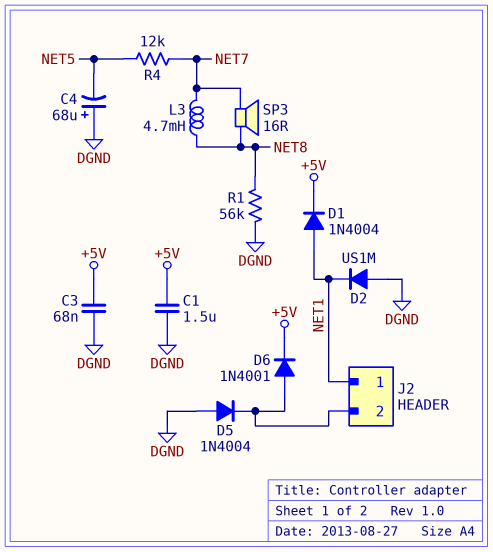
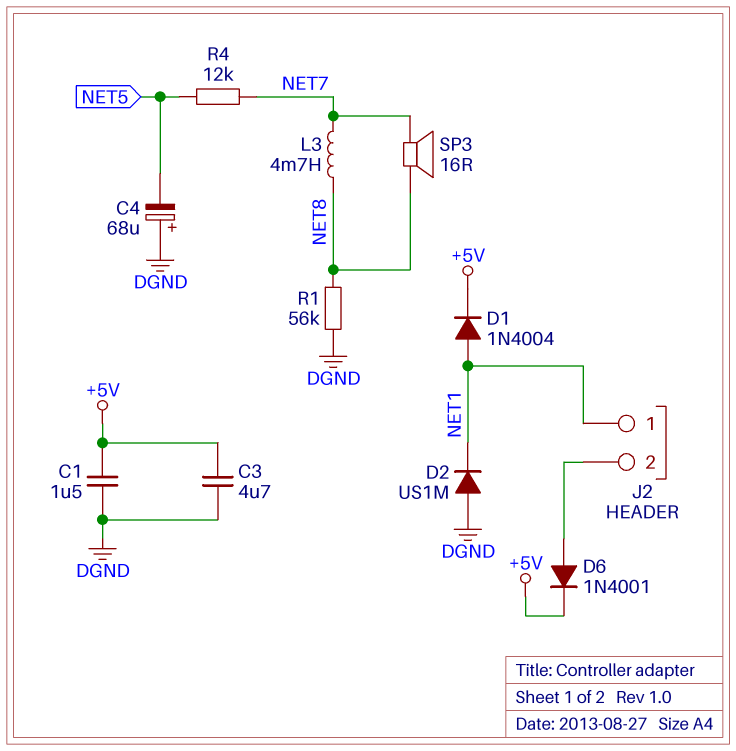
C3: 68nF (+5V, DGND) -> 4.7uF (+5V, DGND)
D5: diode 1N4004 (A DGND, K J2/2) -> none

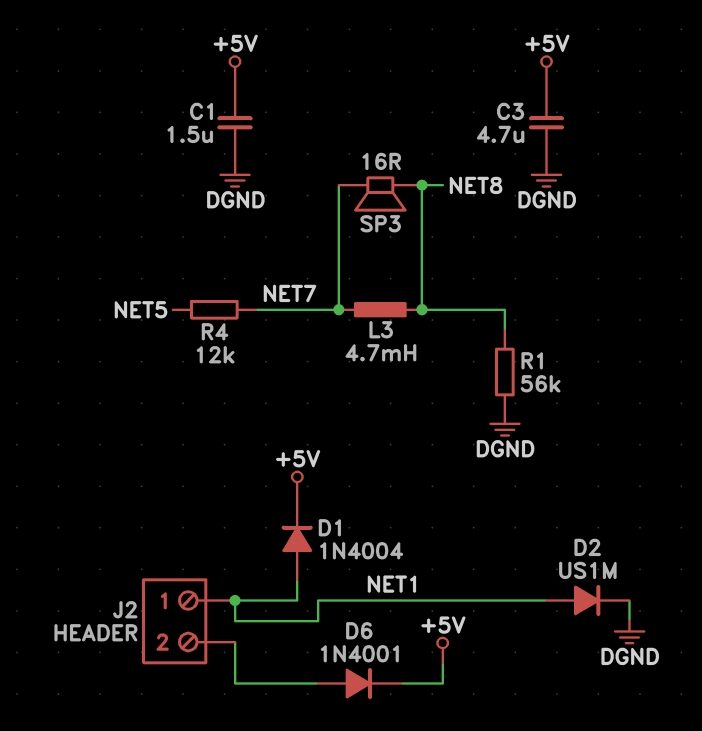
C4: 68uF (plus DGND, minus NET5) -> none
D2: diode US1M (A DGND, K NET1) -> diode US1M (A NET1, K DGND)

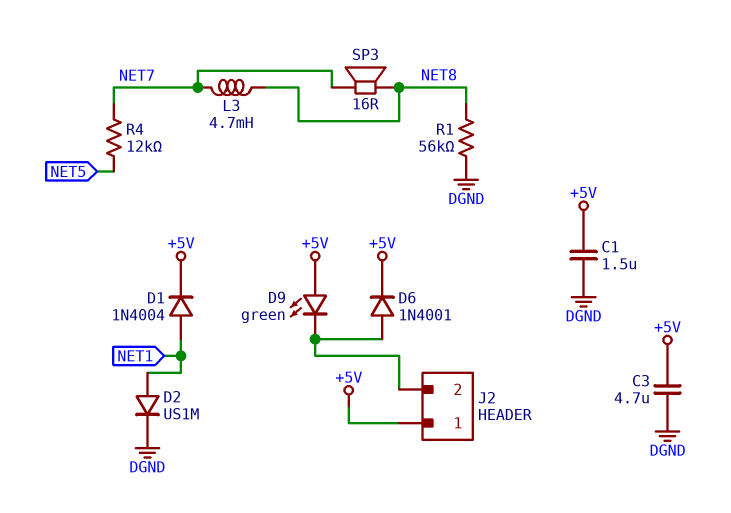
D9: none -> LED green (A +5V, K J2/2)
J2 pin 1: NET1 -> +5V

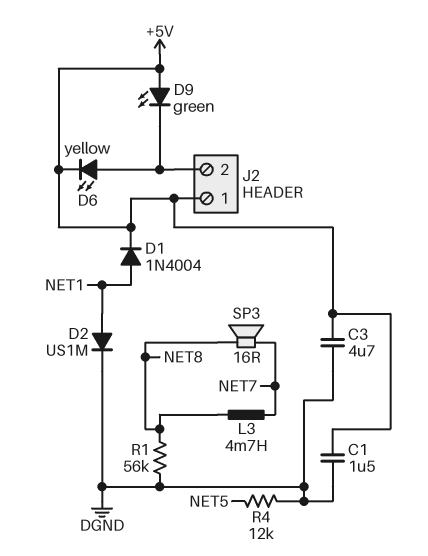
D6: diode 1N4001 (A J2/2, K +5V) -> LED yellow (A J2/2, K +5V)
R4: 12k (NET5, NET7) -> 12k (DGND, NET5)

